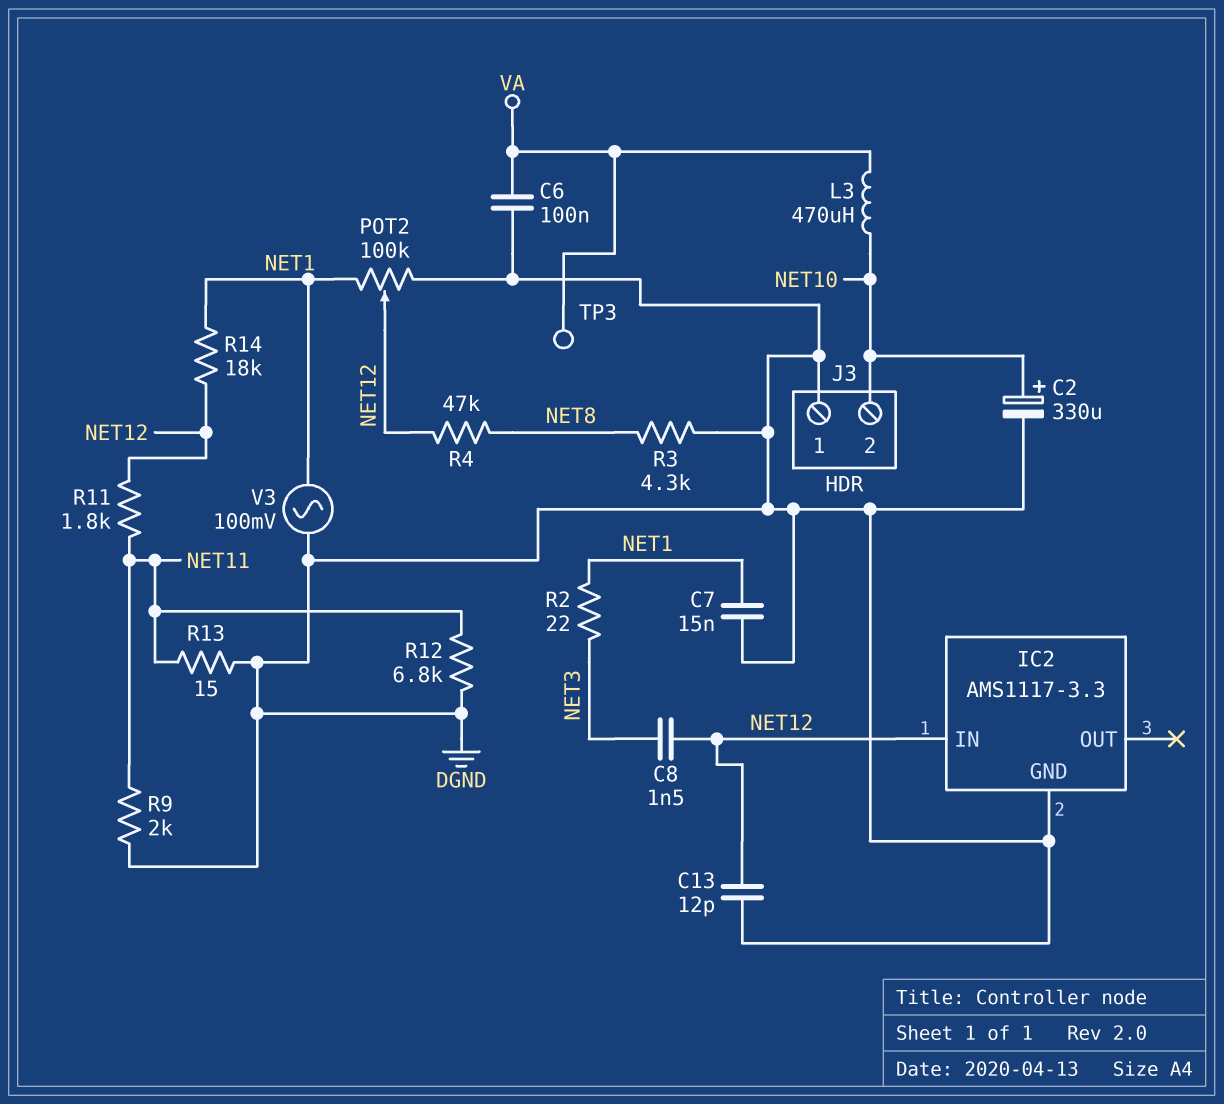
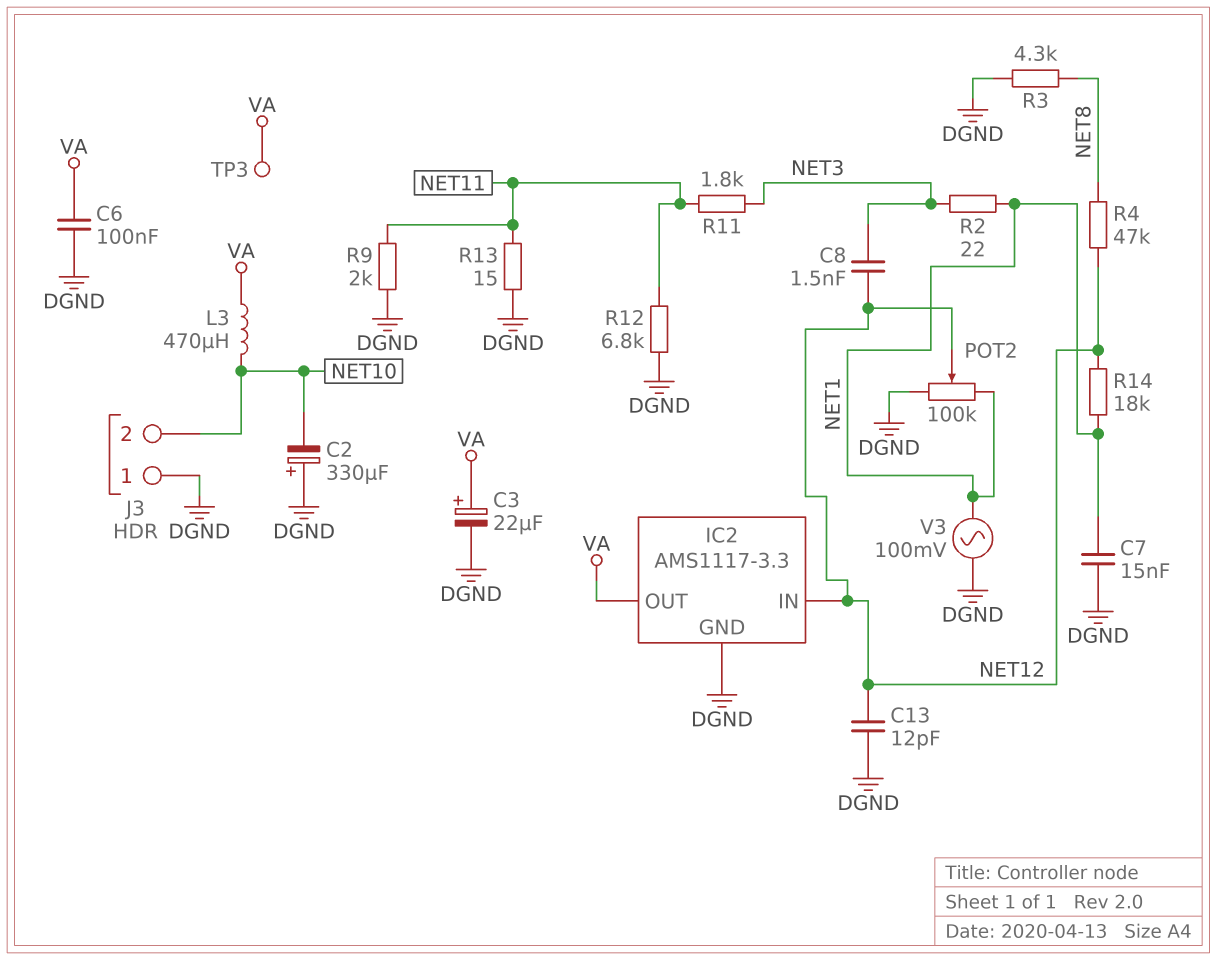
C2: 330uF (plus NET10, minus DGND) -> 330uF (plus DGND, minus NET10)
C3: none -> 22uF (plus VA, minus DGND)
IC2 pin OUT: none -> VA
R11: 1.8k (NET11, NET12) -> 1.8k (NET3, NET11)

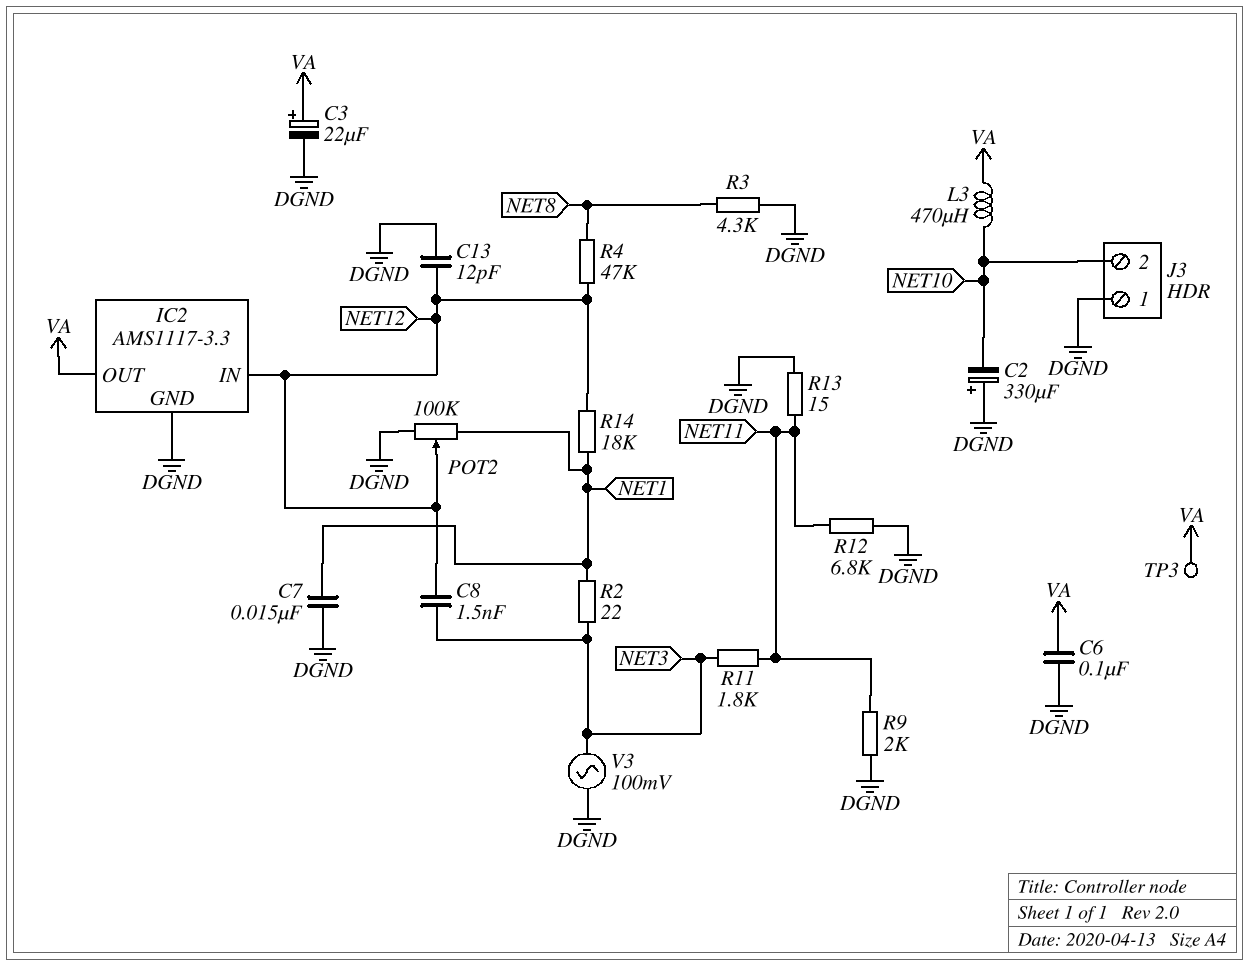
V3: AC 100mV (DGND, NET1) -> AC 100mV (DGND, NET3)

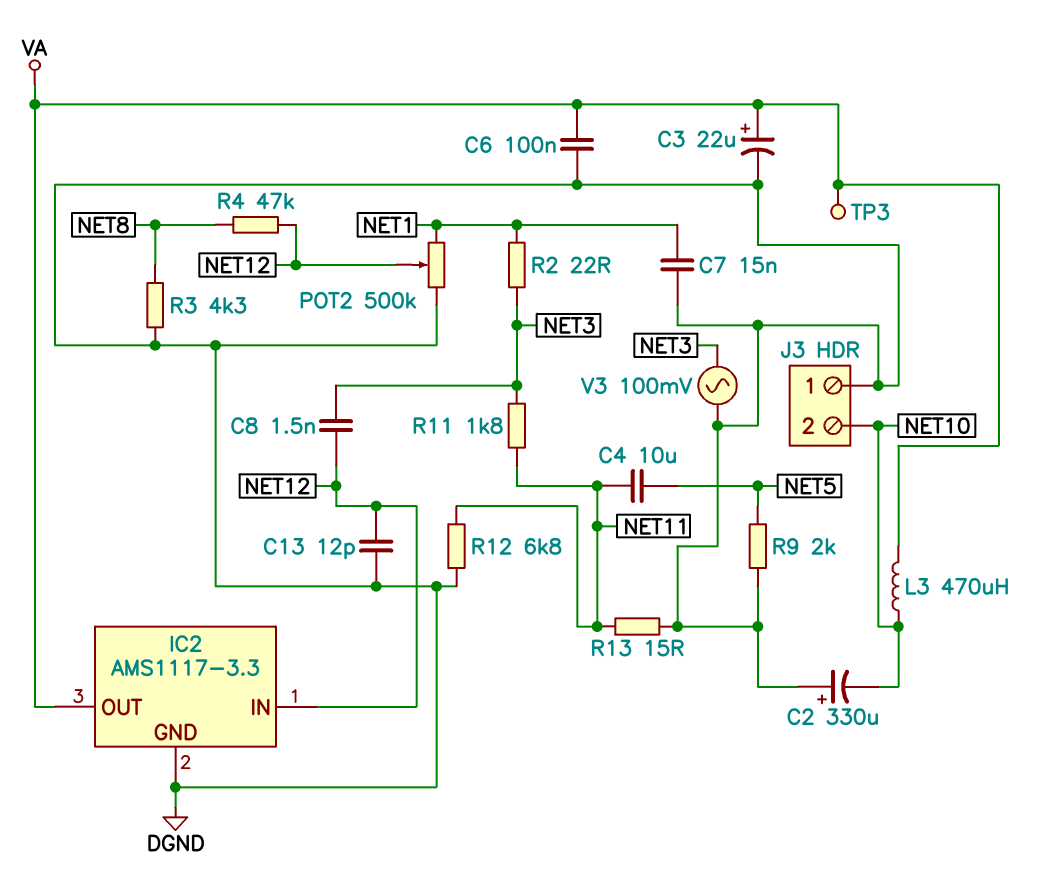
C4: none -> 10uF (NET5, NET11)
POT2: 100k (DGND, NET1, wiper NET12) -> 500k (DGND, NET1, wiper NET12)
R9: 2k (DGND, NET11) -> 2k (DGND, NET5)
R14: 18k (NET1, NET12) -> none

